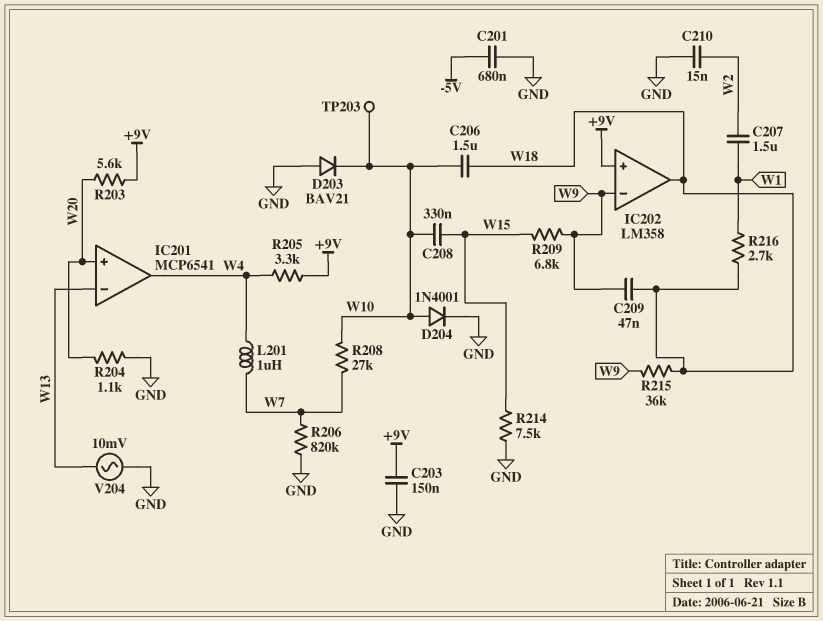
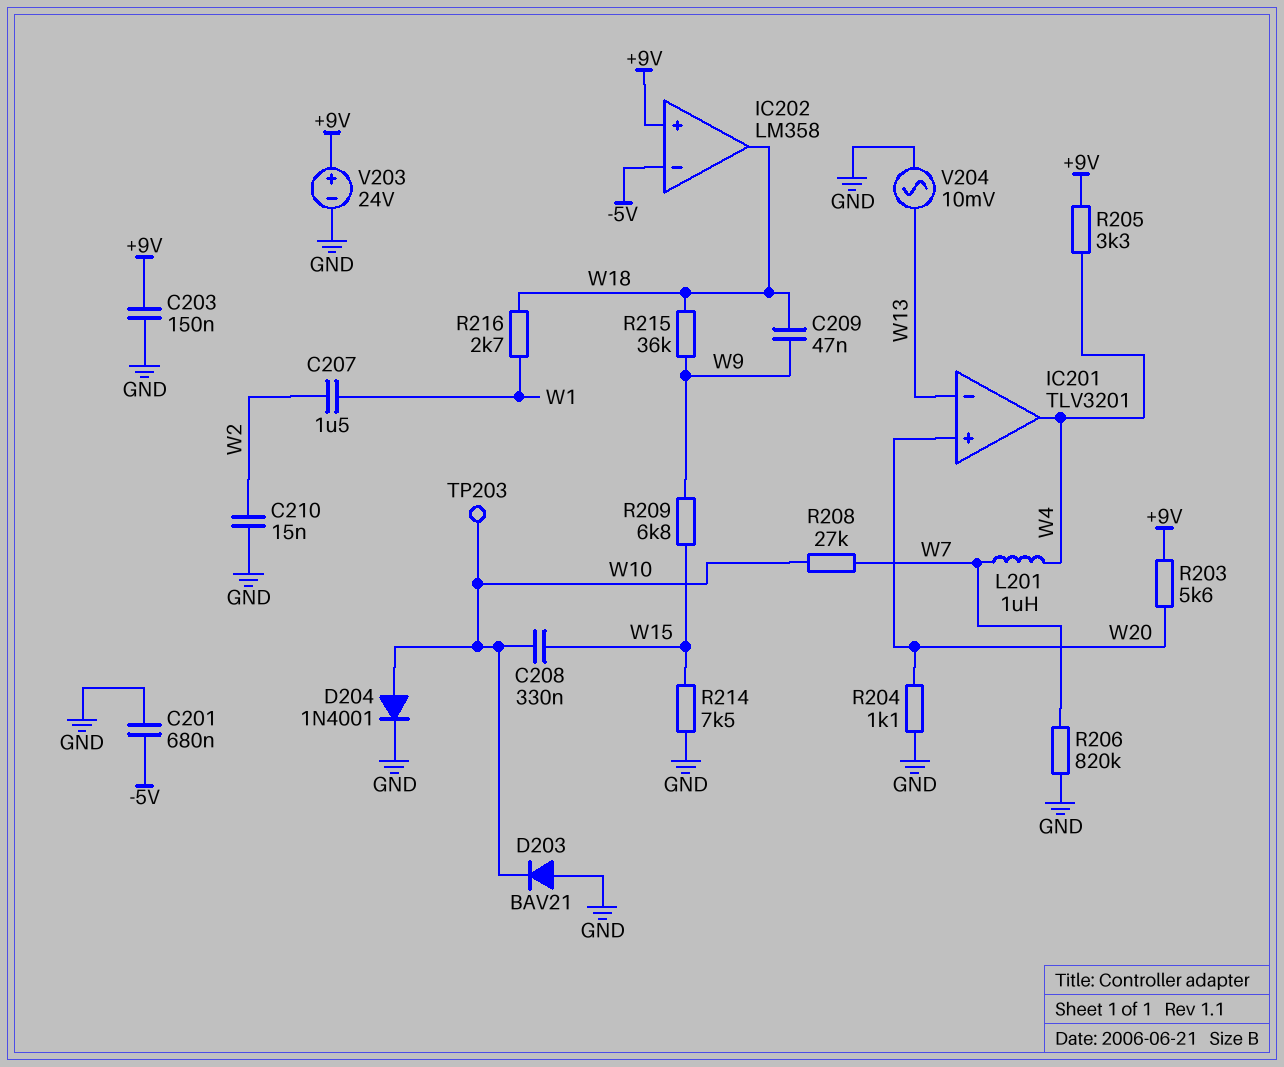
C206: 1.5uF (W10, W18) -> none
IC201: MCP6541 -> TLV3201
IC202 pin in-: W9 -> -5V
V203: none -> 24V (plus +9V, minus GND)

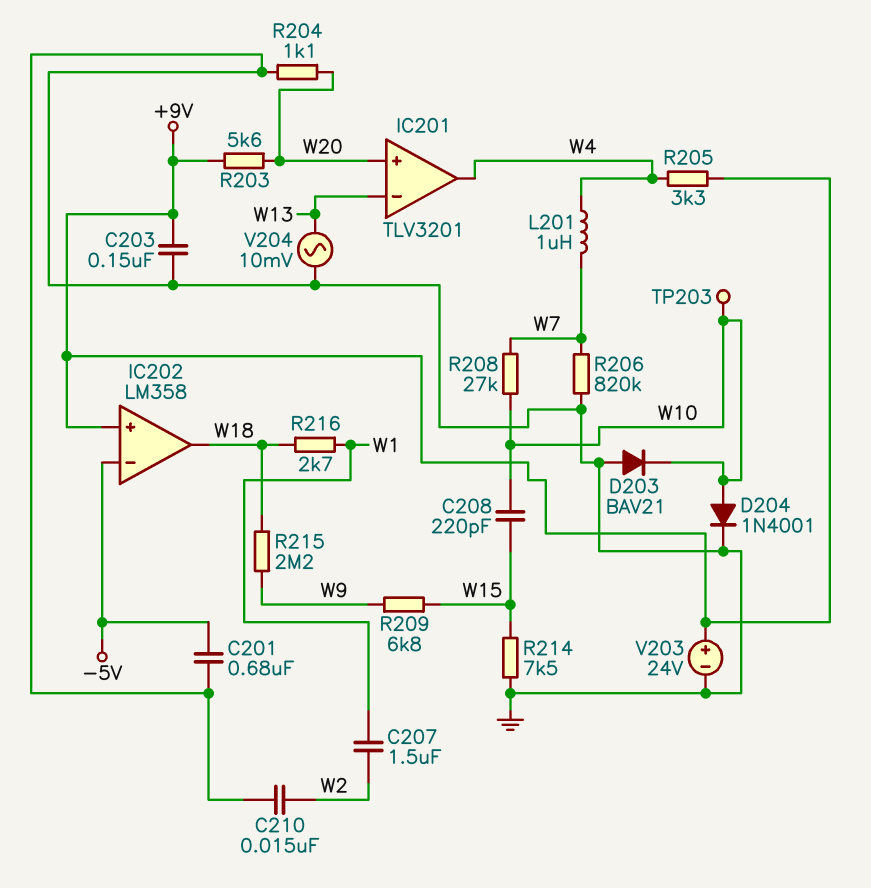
C208: 330nF (W10, W15) -> 220pF (W10, W15)
C209: 47nF (W9, W18) -> none
R215: 36k (W9, W18) -> 2.2M (W9, W18)

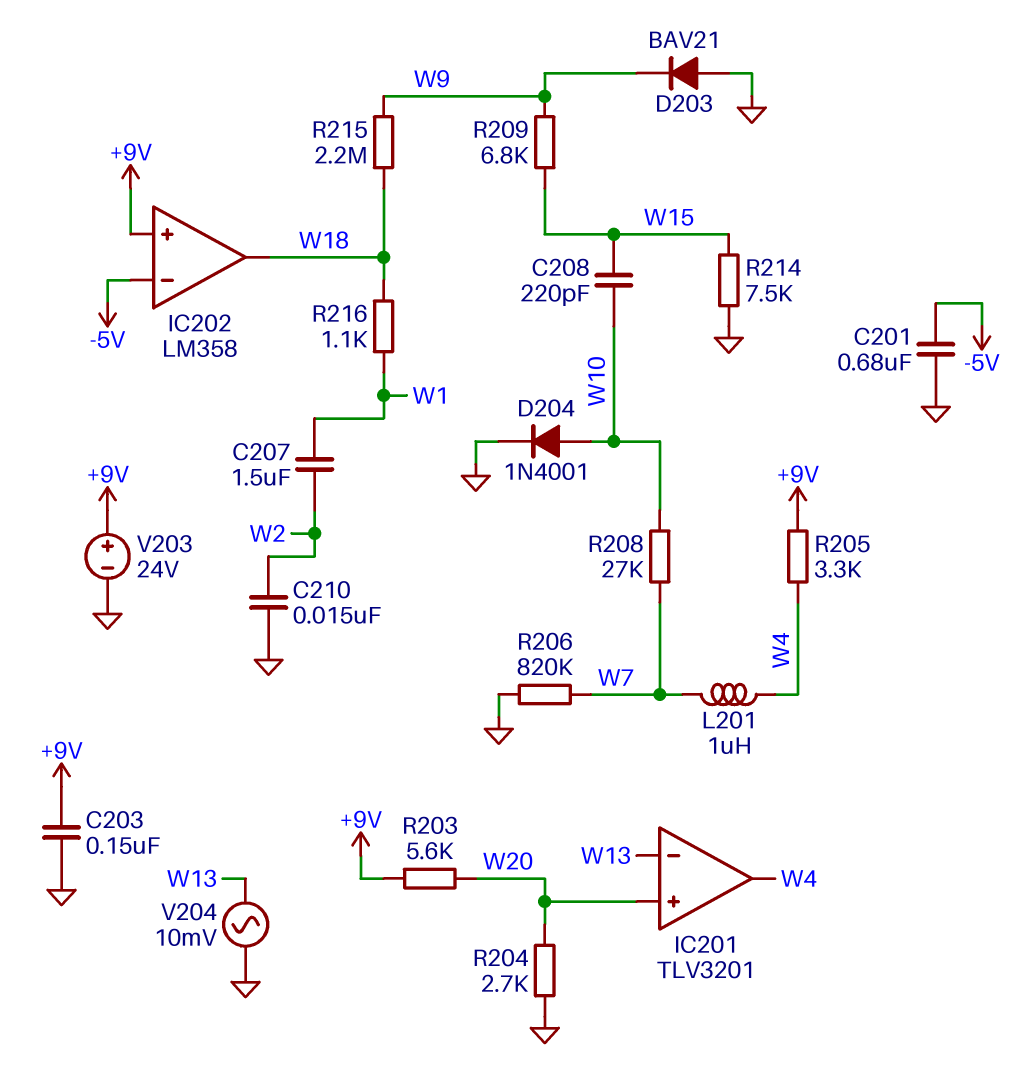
D203: diode BAV21 (A GND, K W10) -> diode BAV21 (A GND, K W9)
R204: 1.1k (GND, W20) -> 2.7k (GND, W20)
R216: 2.7k (W1, W18) -> 1.1k (W1, W18)
TP203: test point (W10) -> none

